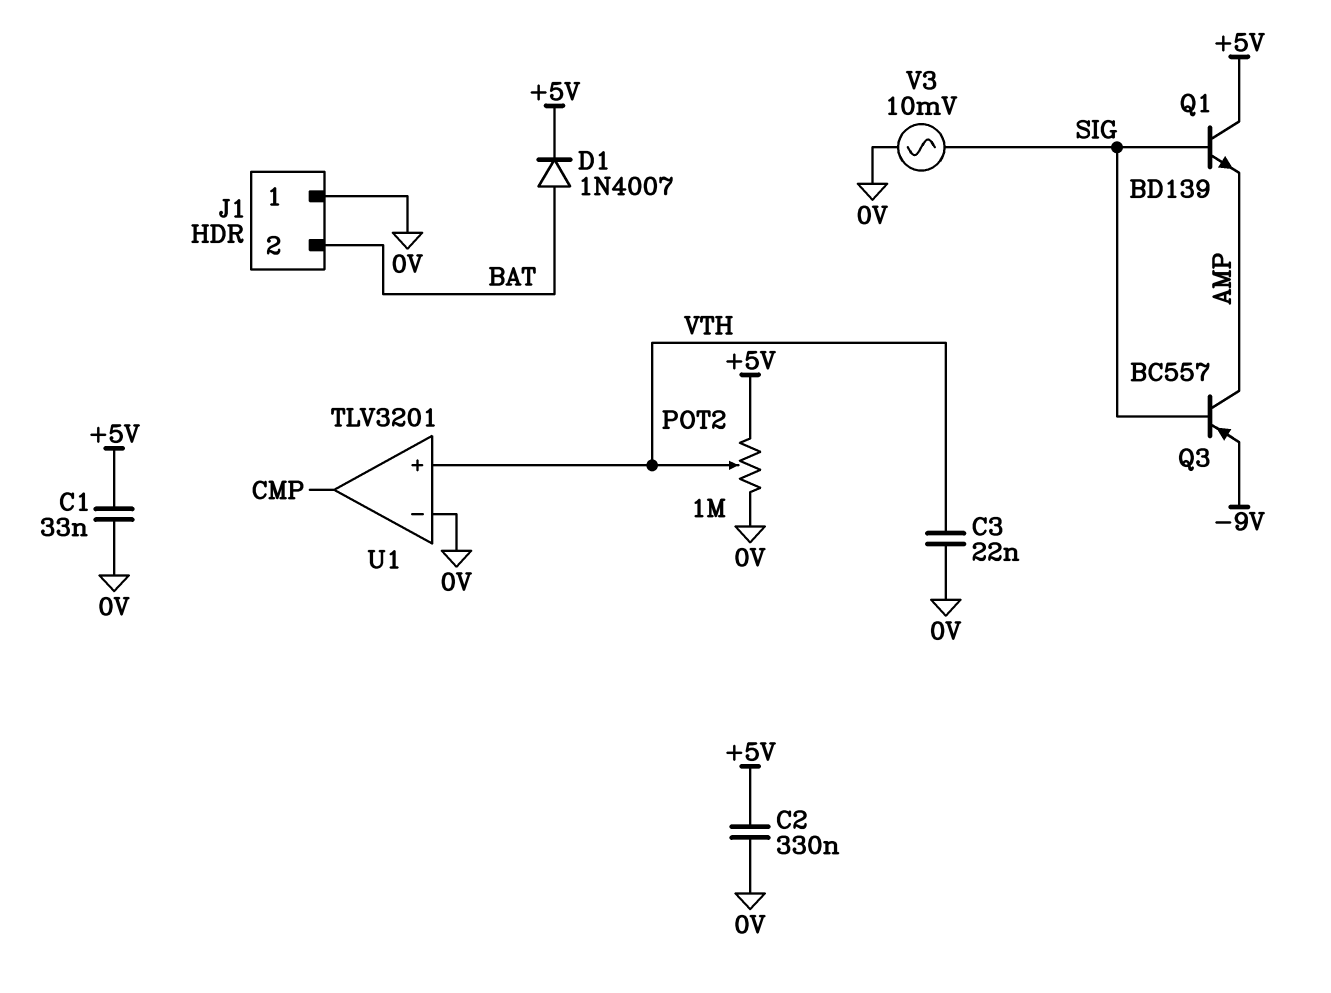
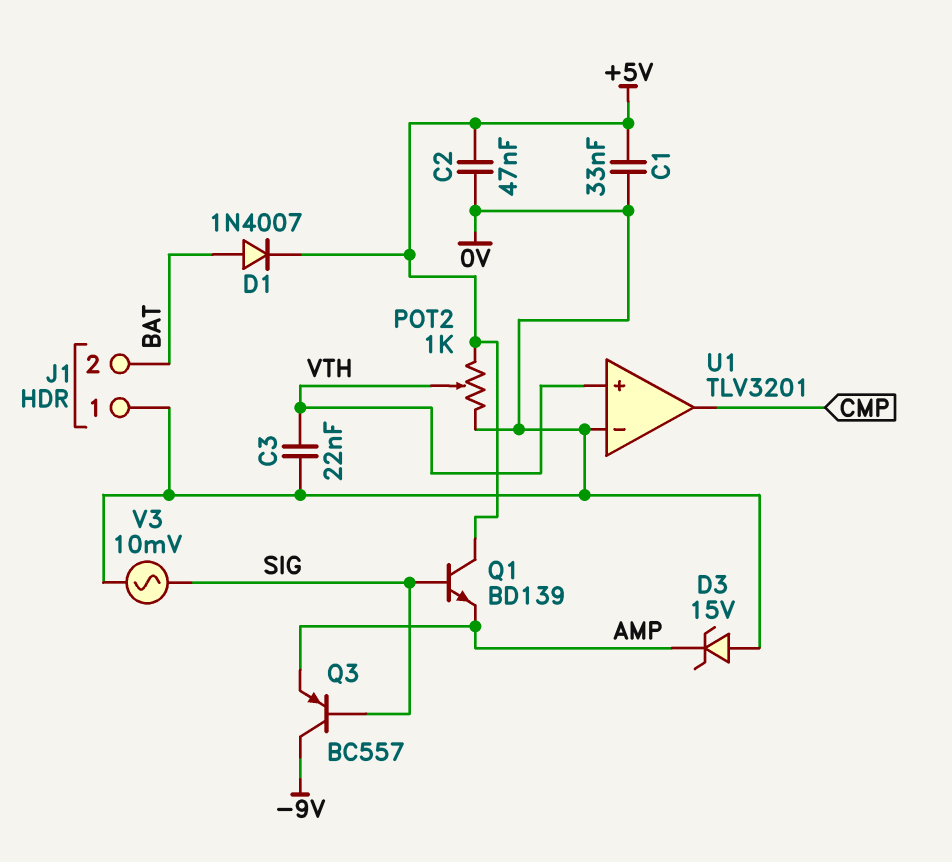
C2: 330nF (+5V, 0V) -> 47nF (+5V, 0V)
D3: none -> zener 15V (A 0V, K AMP)
POT2: 1M (+5V, 0V, wiper VTH) -> 1k (+5V, 0V, wiper VTH)
Q3: PNP BC557 (B SIG, C AMP, E -9V) -> PNP BC557 (B SIG, C -9V, E AMP)

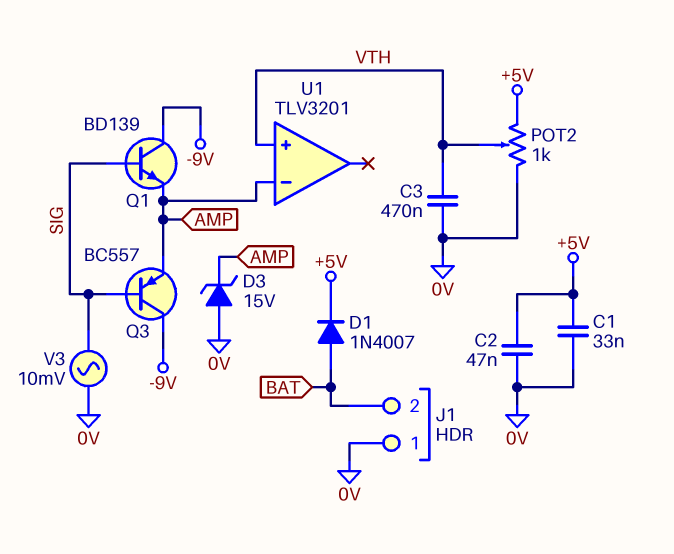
C3: 22nF (0V, VTH) -> 470nF (0V, VTH)
Q1: NPN BD139 (B SIG, C +5V, E AMP) -> NPN BD139 (B SIG, C -9V, E AMP)
U1 pin in-: 0V -> AMP
U1 pin out: CMP -> none

